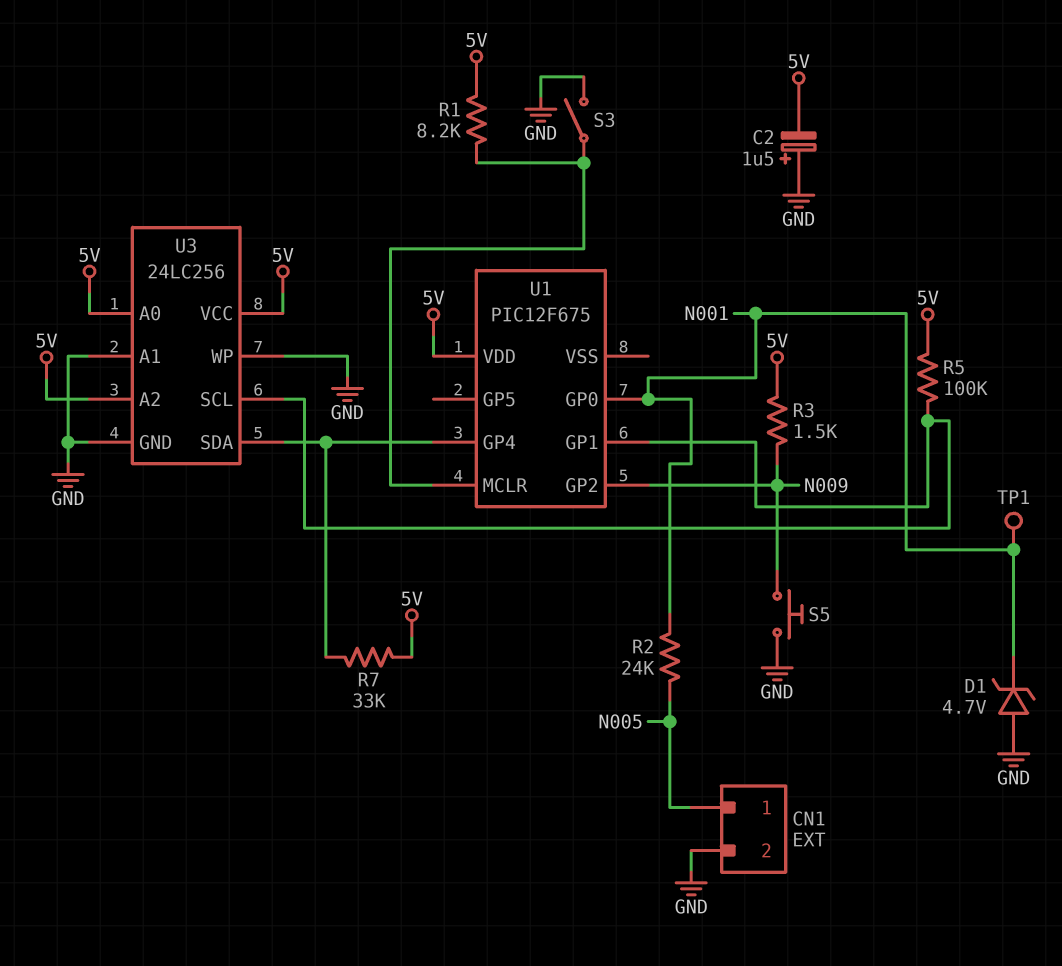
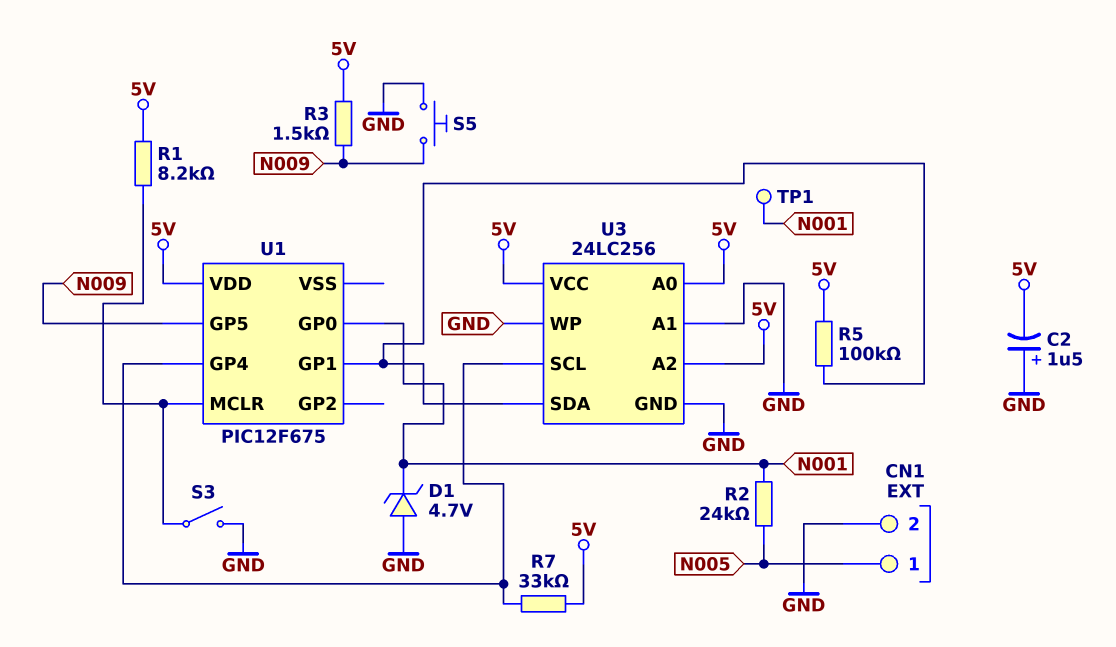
U1 pin GP2: N009 -> none
U1 pin GP5: none -> N009
U3 pin SCL: U1/GP1 -> U1/GP4
U3 pin SDA: U1/GP4 -> U1/GP1

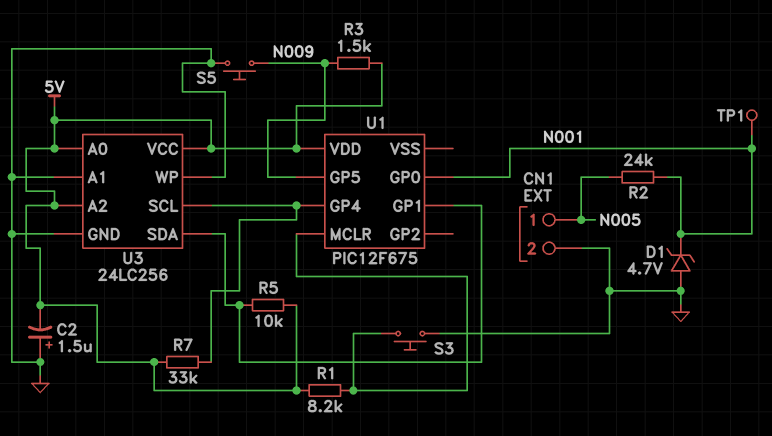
R5: 100k (5V, U1/GP1) -> 10k (5V, U1/GP1)
S3: switch (GND, U1/MCLR) -> button (GND, U1/MCLR)

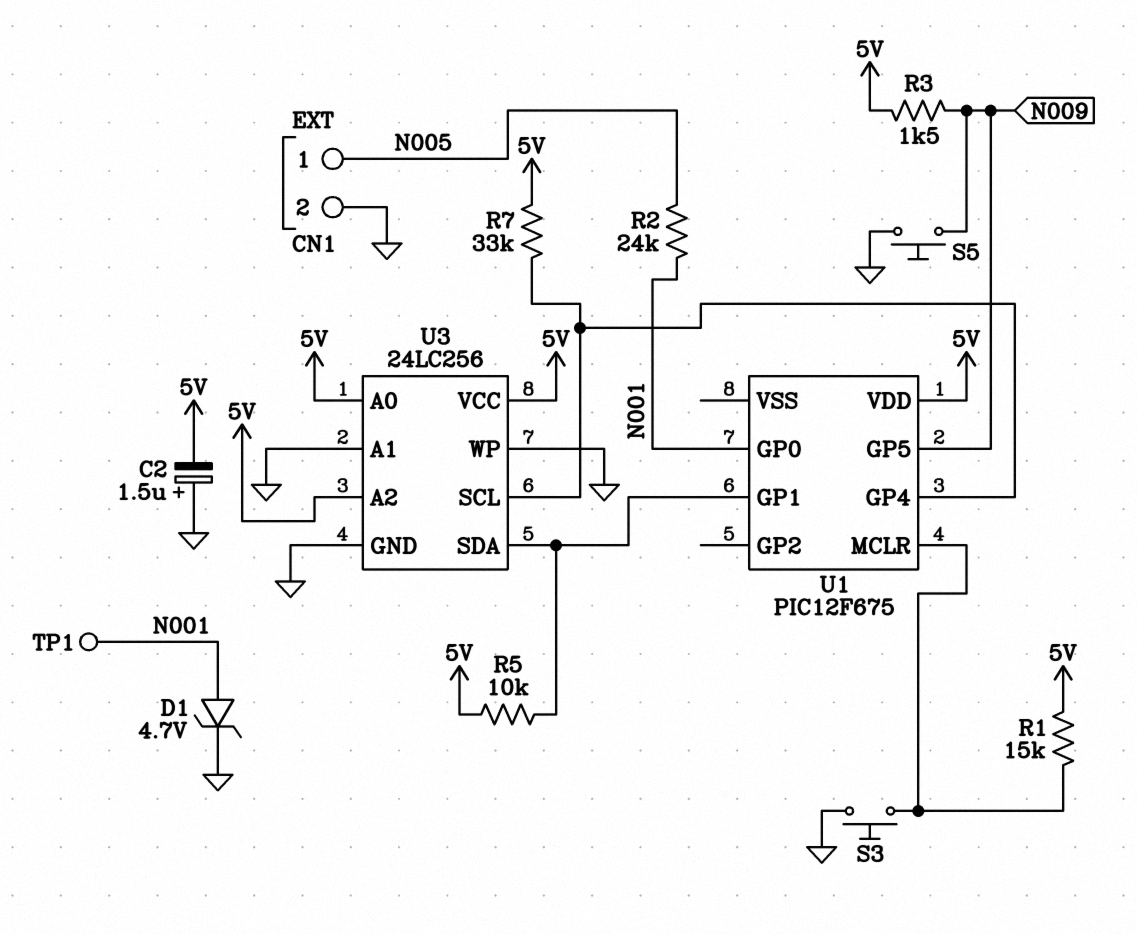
D1: zener 4.7V (A GND, K N001) -> zener 4.7V (A N001, K GND)
R1: 8.2k (5V, U1/MCLR) -> 15k (5V, U1/MCLR)

